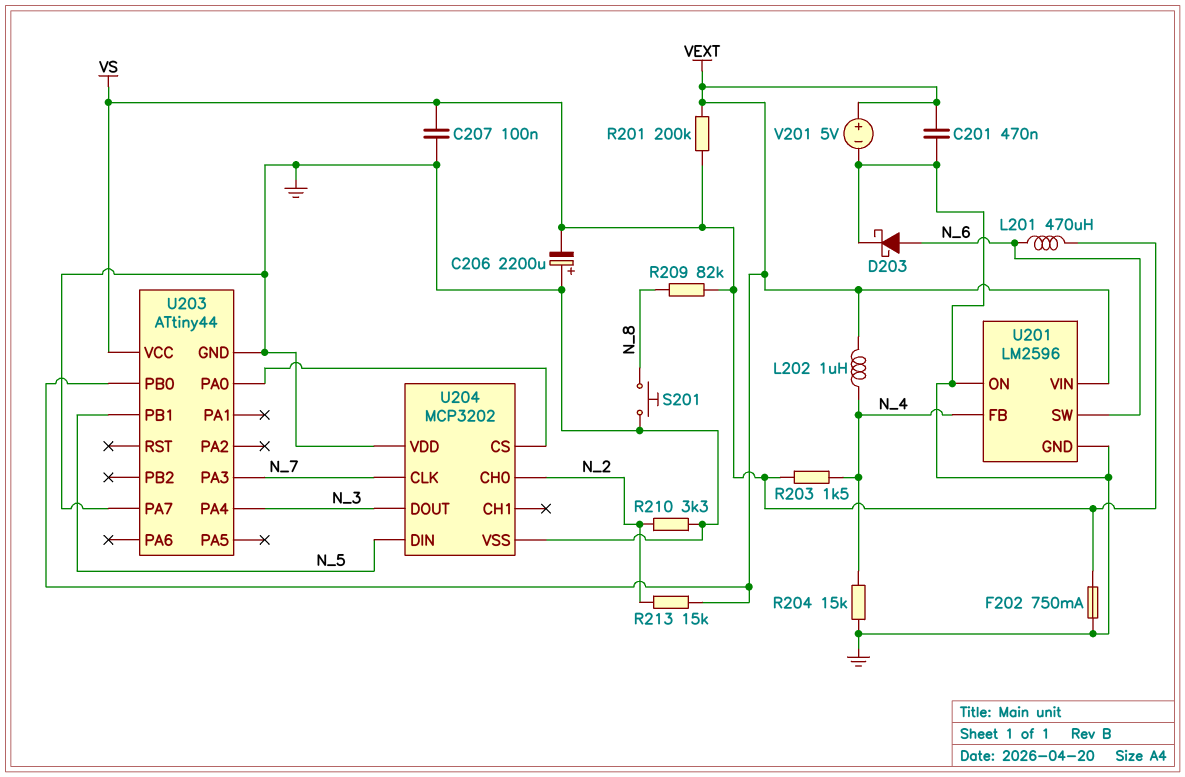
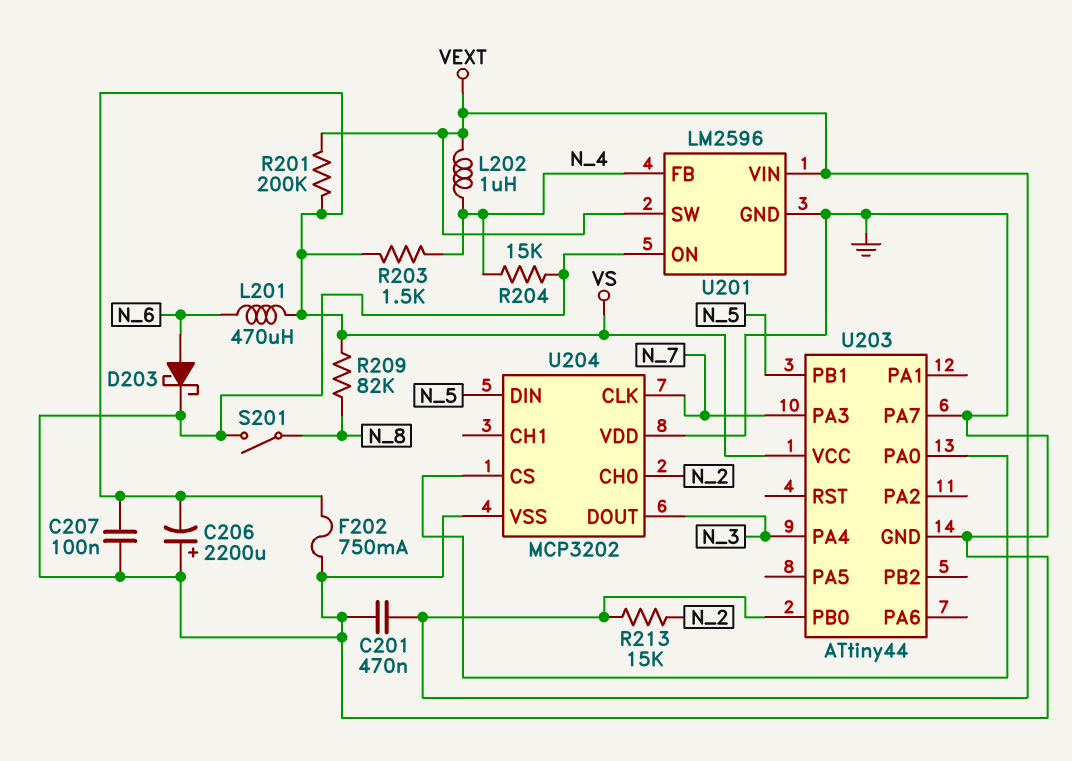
R210: 3.3k (GND, N_2) -> none
S201: button (GND, N_8) -> switch (GND, N_8)
U201 pin SW: N_6 -> VEXT
V201: 5V (plus VEXT, minus GND) -> none

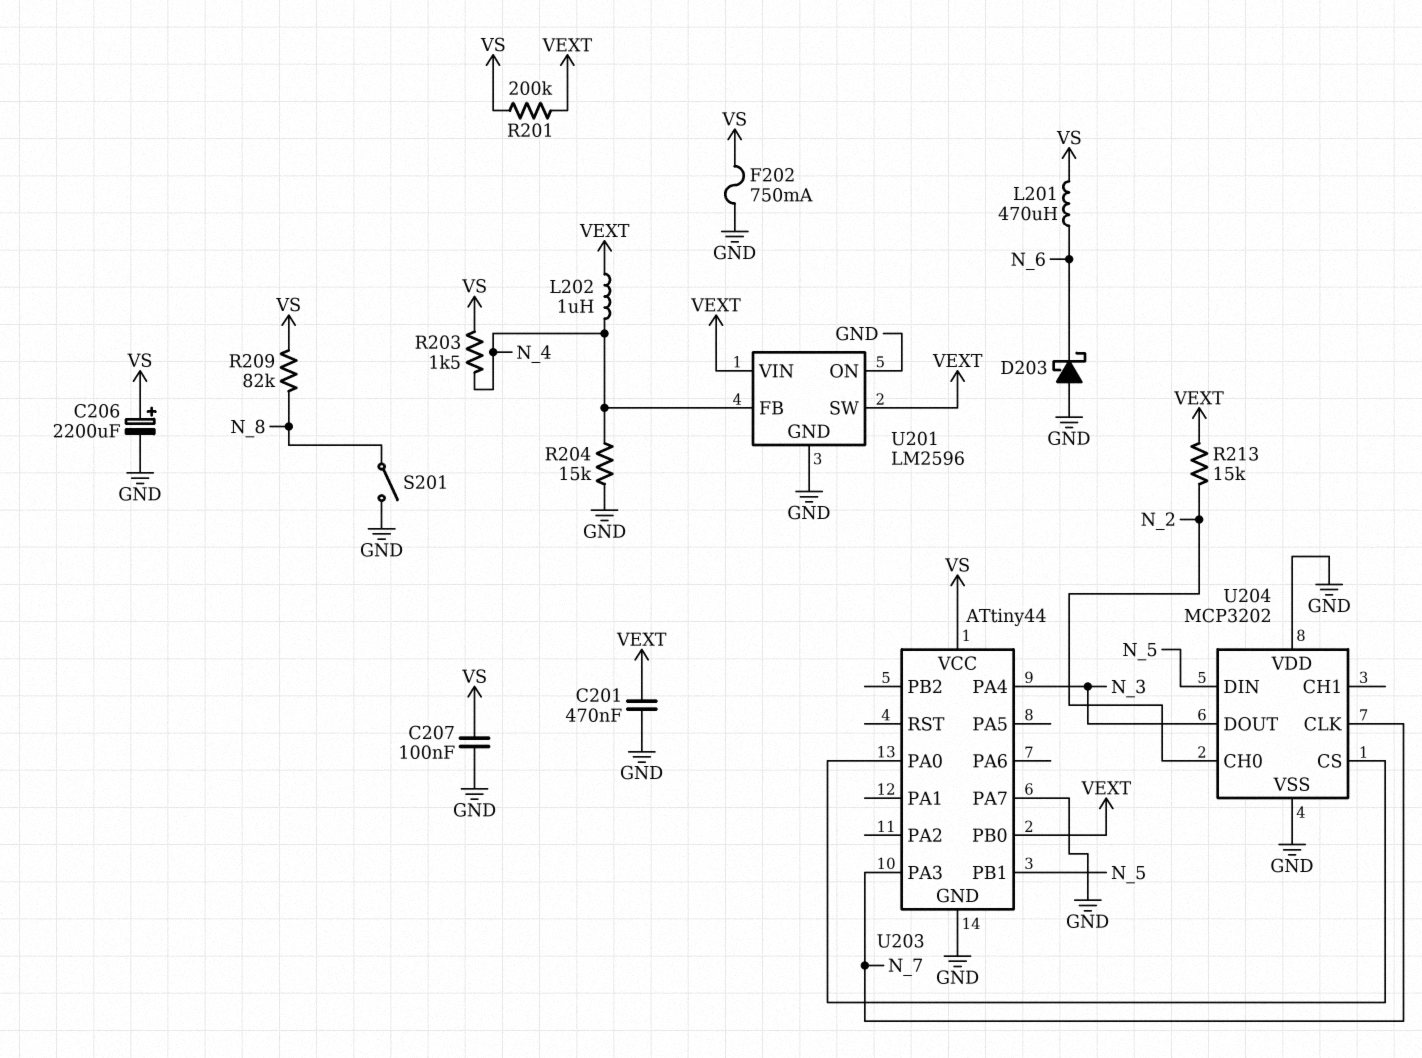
C206: 2200uF (plus GND, minus VS) -> 2200uF (plus VS, minus GND)
D203: schottky (A N_6, K GND) -> schottky (A GND, K N_6)

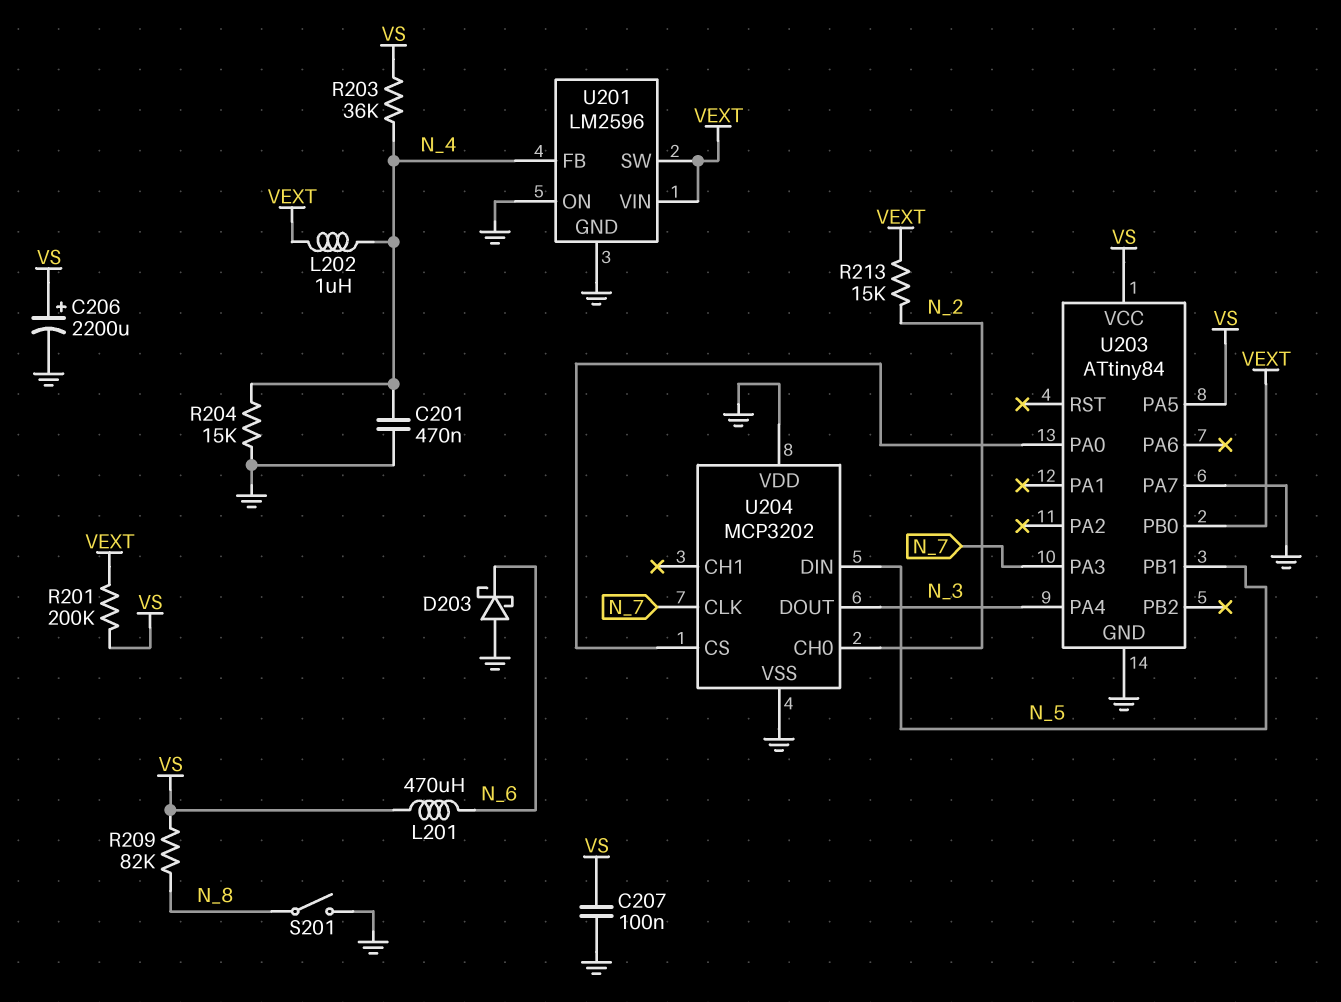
C201: 470nF (GND, VEXT) -> 470nF (GND, N_4)
F202: 750mA (GND, VS) -> none
R203: 1.5k (N_4, VS) -> 36k (N_4, VS)
U203: ATtiny44 -> ATtiny84
U203 pin PA5: none -> VS

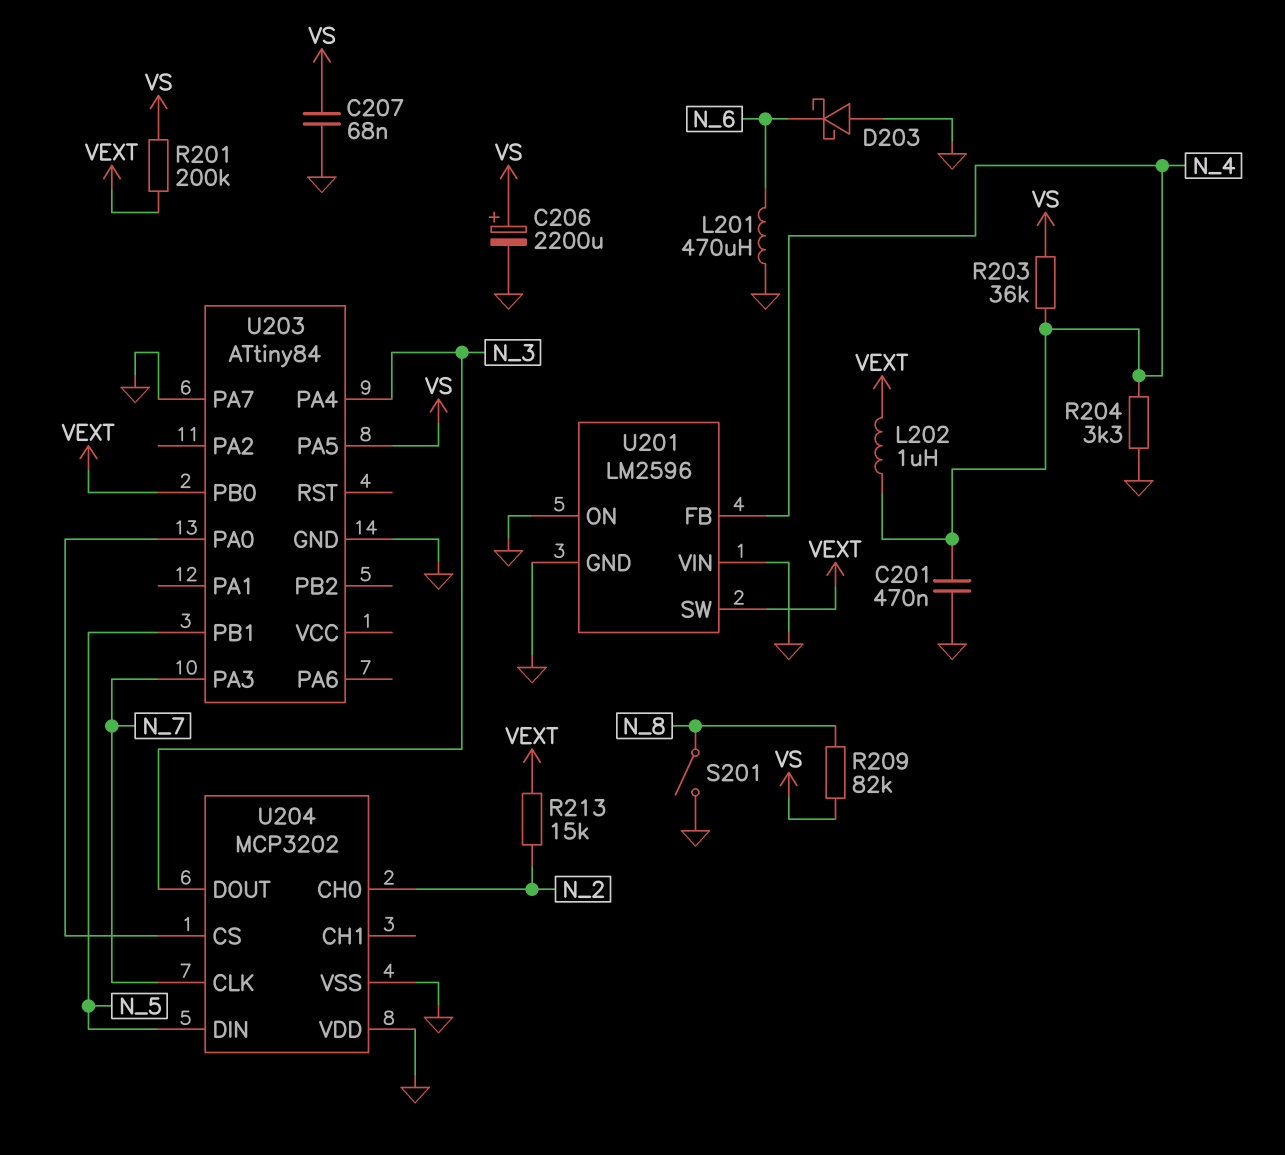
C207: 100nF (GND, VS) -> 68nF (GND, VS)
L201: 470uH (N_6, VS) -> 470uH (GND, N_6)
R204: 15k (GND, N_4) -> 3.3k (GND, N_4)
U201 pin VIN: VEXT -> GND
U203 pin VCC: VS -> none

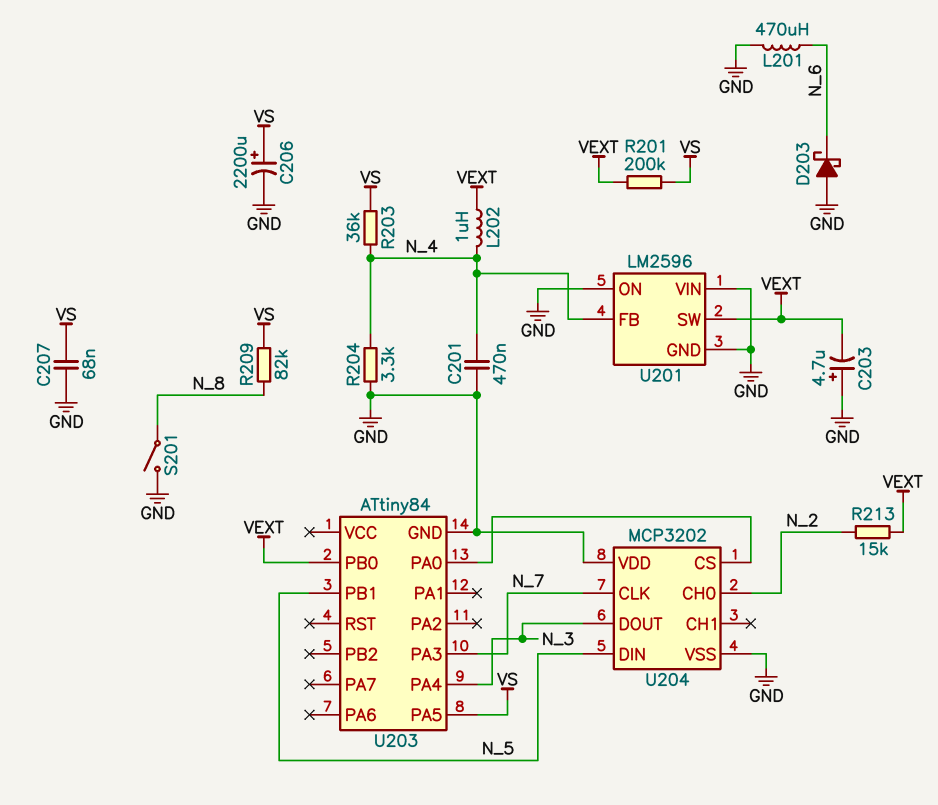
C203: none -> 4.7uF (plus GND, minus VEXT)
U203 pin PA7: GND -> none

